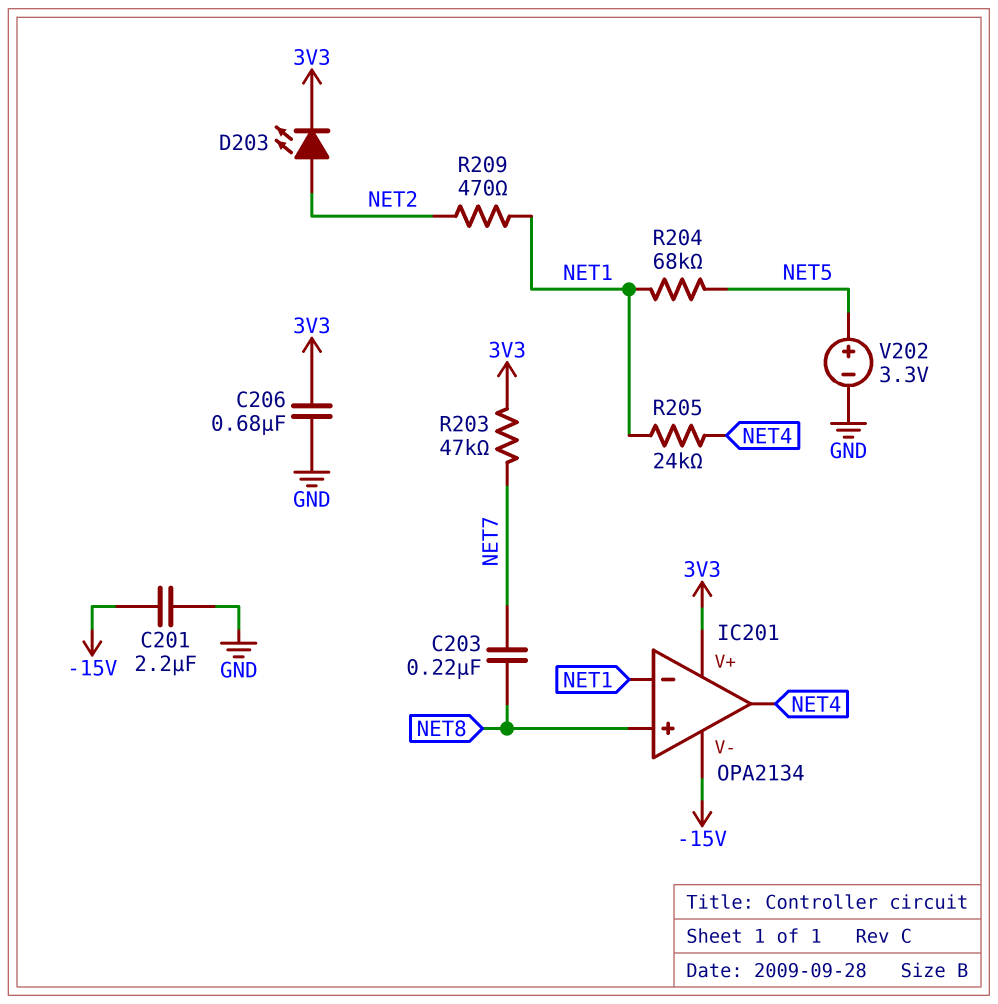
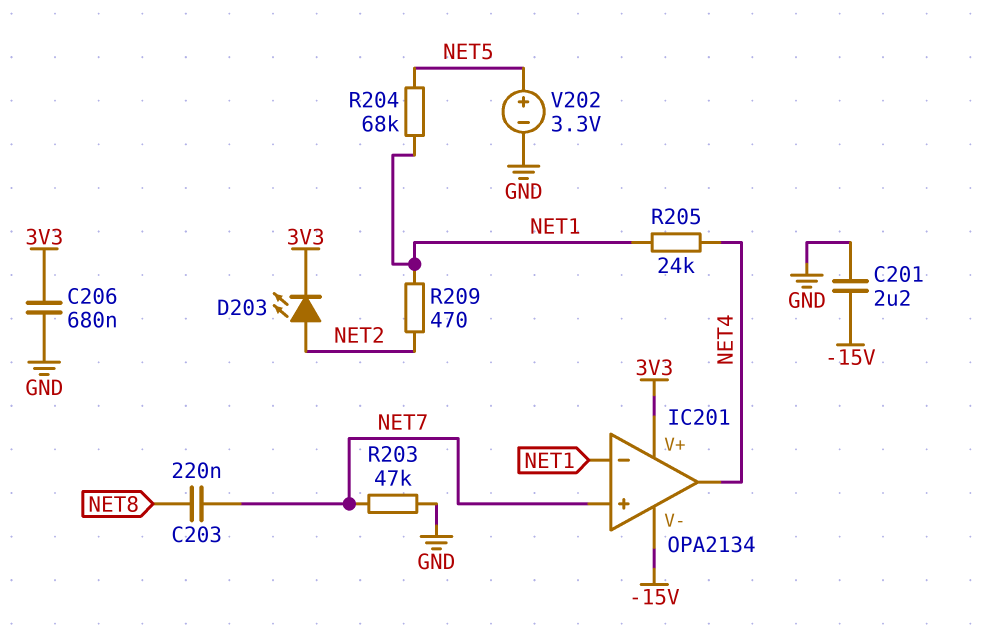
IC201 pin in+: NET8 -> NET7
R203: 47k (3V3, NET7) -> 47k (GND, NET7)

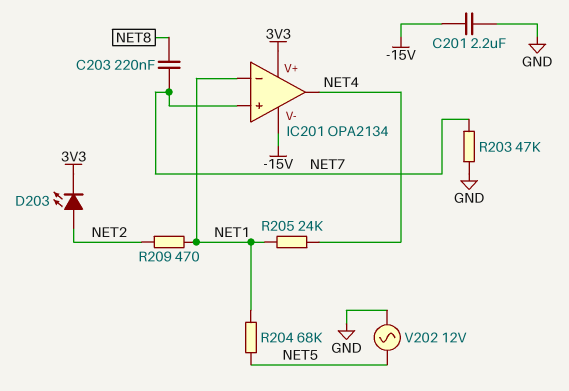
C206: 680nF (3V3, GND) -> none
V202: 3.3V (plus NET5, minus GND) -> AC 12V (GND, NET5)

